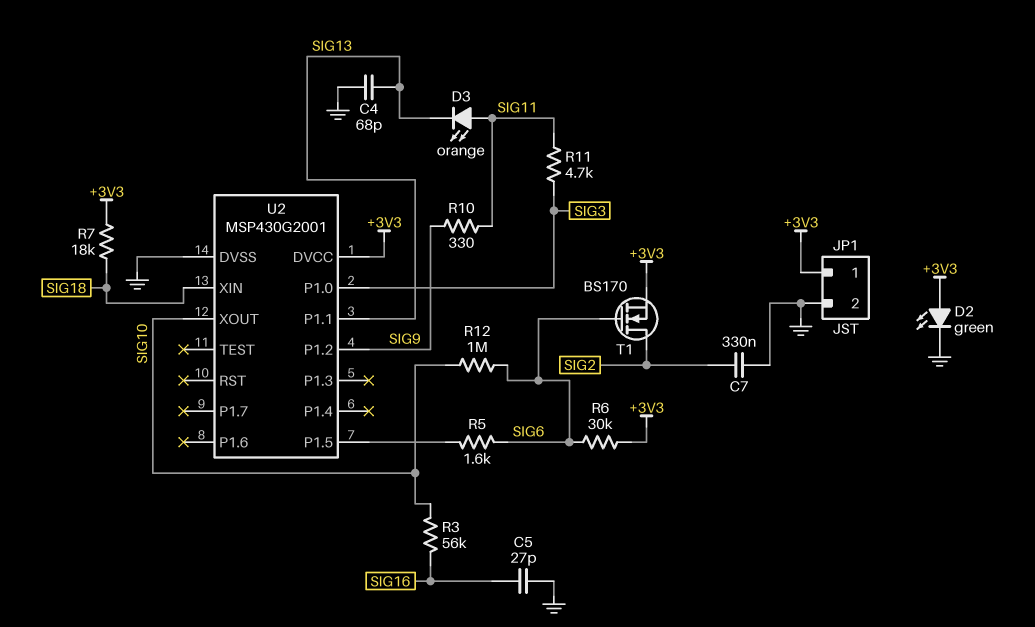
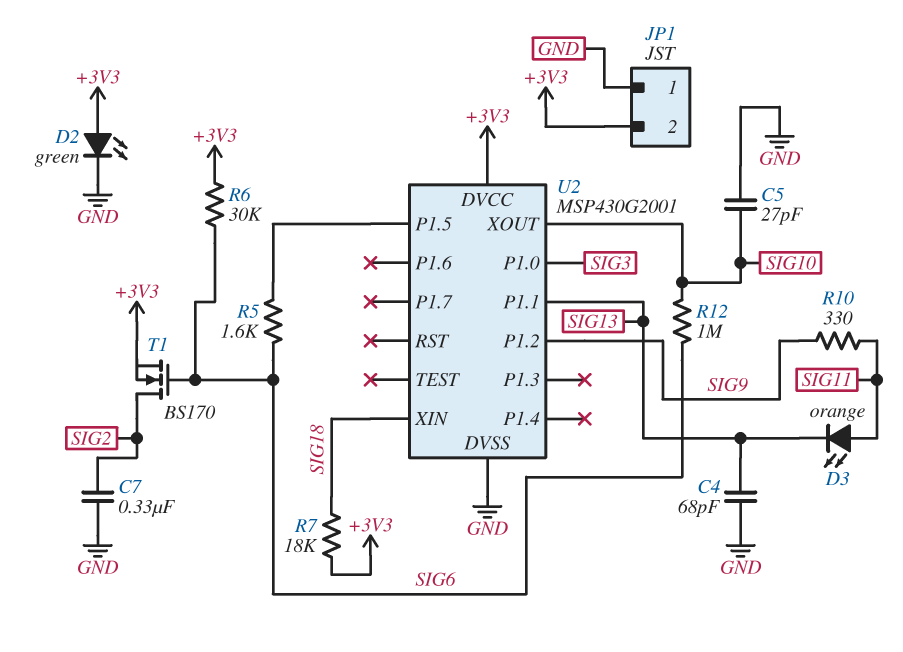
C5: 27pF (GND, SIG16) -> 27pF (GND, SIG10)
JP1 pin 1: +3V3 -> GND
JP1 pin 2: GND -> +3V3
R3: 56k (SIG10, SIG16) -> none
R11: 4.7k (SIG3, SIG11) -> none

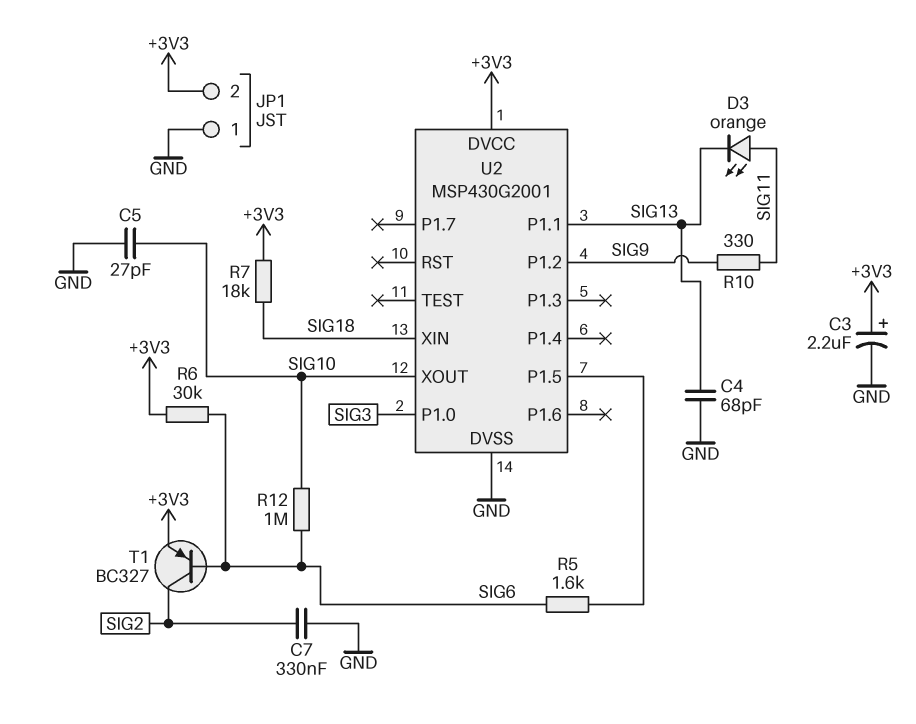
C3: none -> 2.2uF (plus +3V3, minus GND)
D2: LED green (A +3V3, K GND) -> none
T1: NMOS BS170 (G SIG6, D SIG2, S +3V3) -> PNP BC327 (B SIG6, C SIG2, E +3V3)

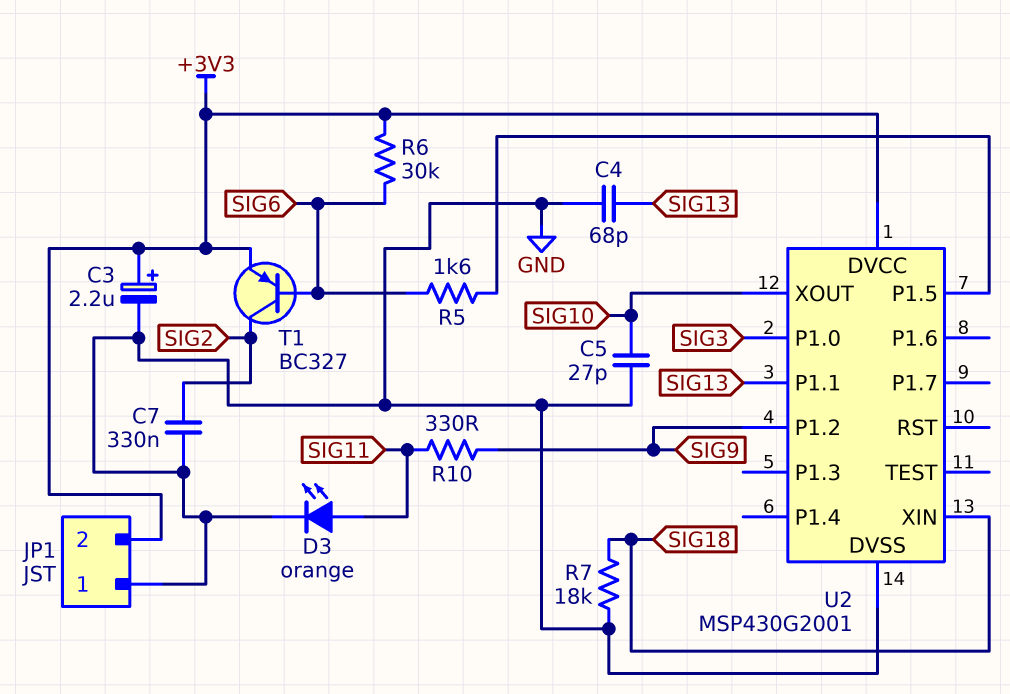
D3: LED orange (A SIG11, K SIG13) -> LED orange (A SIG11, K GND)
R7: 18k (+3V3, SIG18) -> 18k (GND, SIG18)
R12: 1M (SIG6, SIG10) -> none

